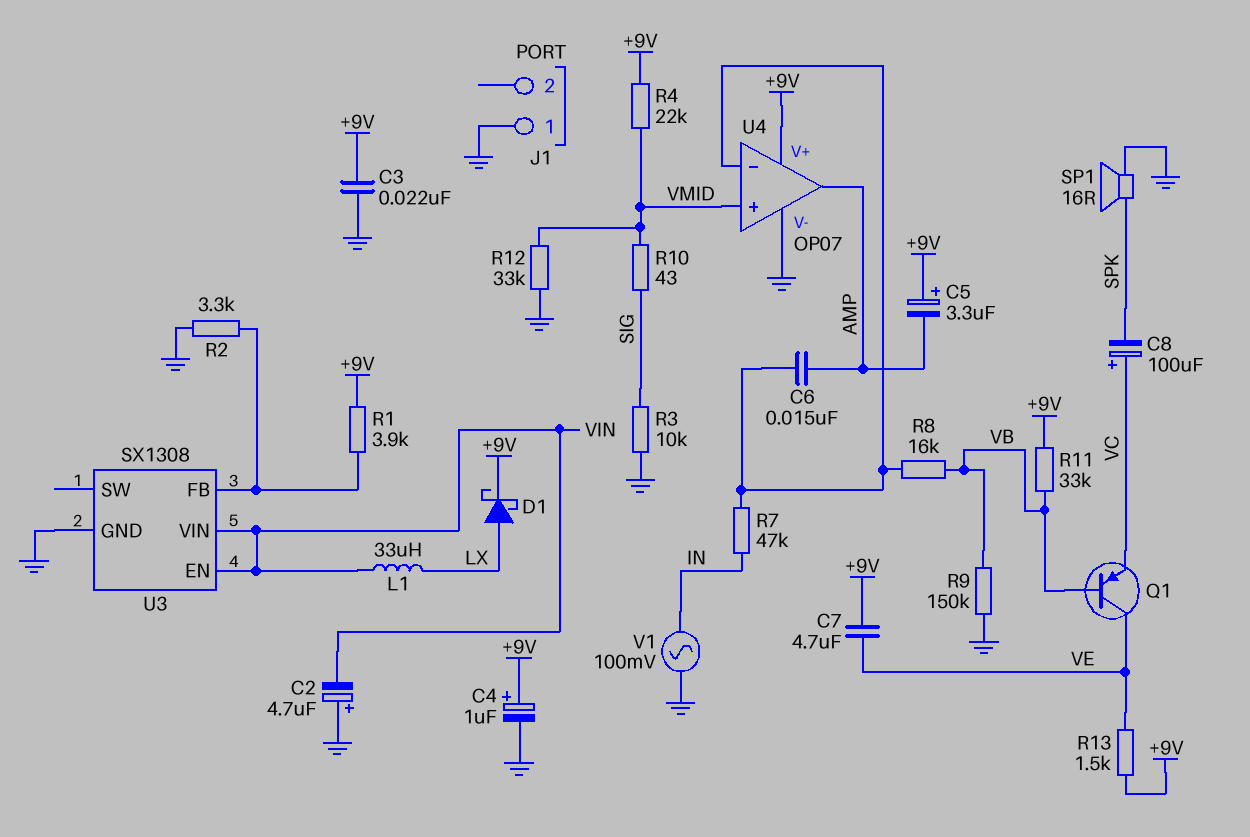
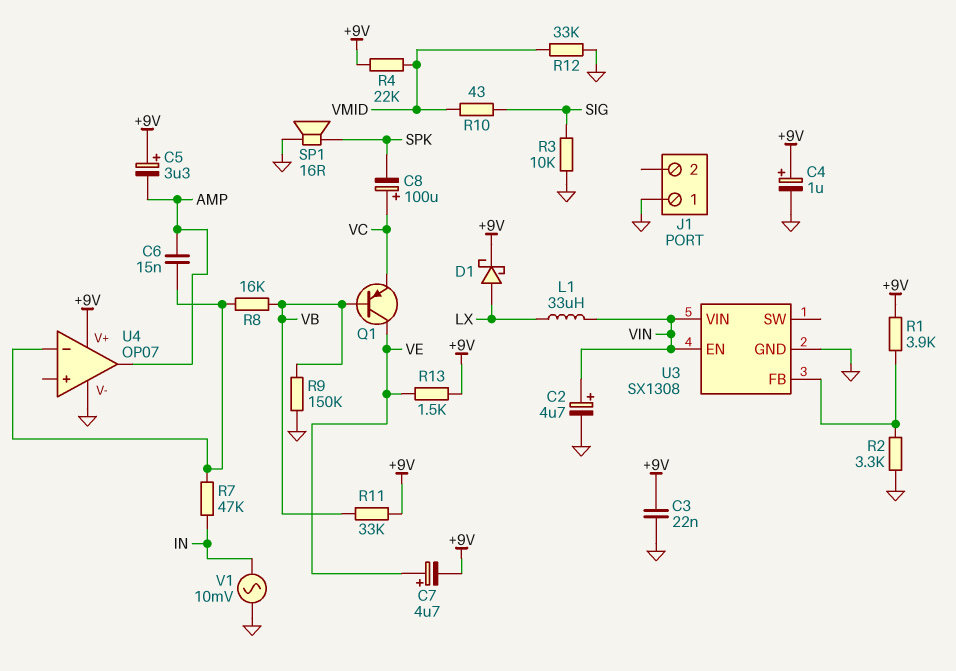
C2: 4.7uF (plus GND, minus VIN) -> 4.7uF (plus VIN, minus GND)
C7: 4.7uF (+9V, VE) -> 4.7uF (plus VE, minus +9V)
U4 pin in+: VMID -> none
V1: AC 100mV (GND, IN) -> AC 10mV (GND, IN)

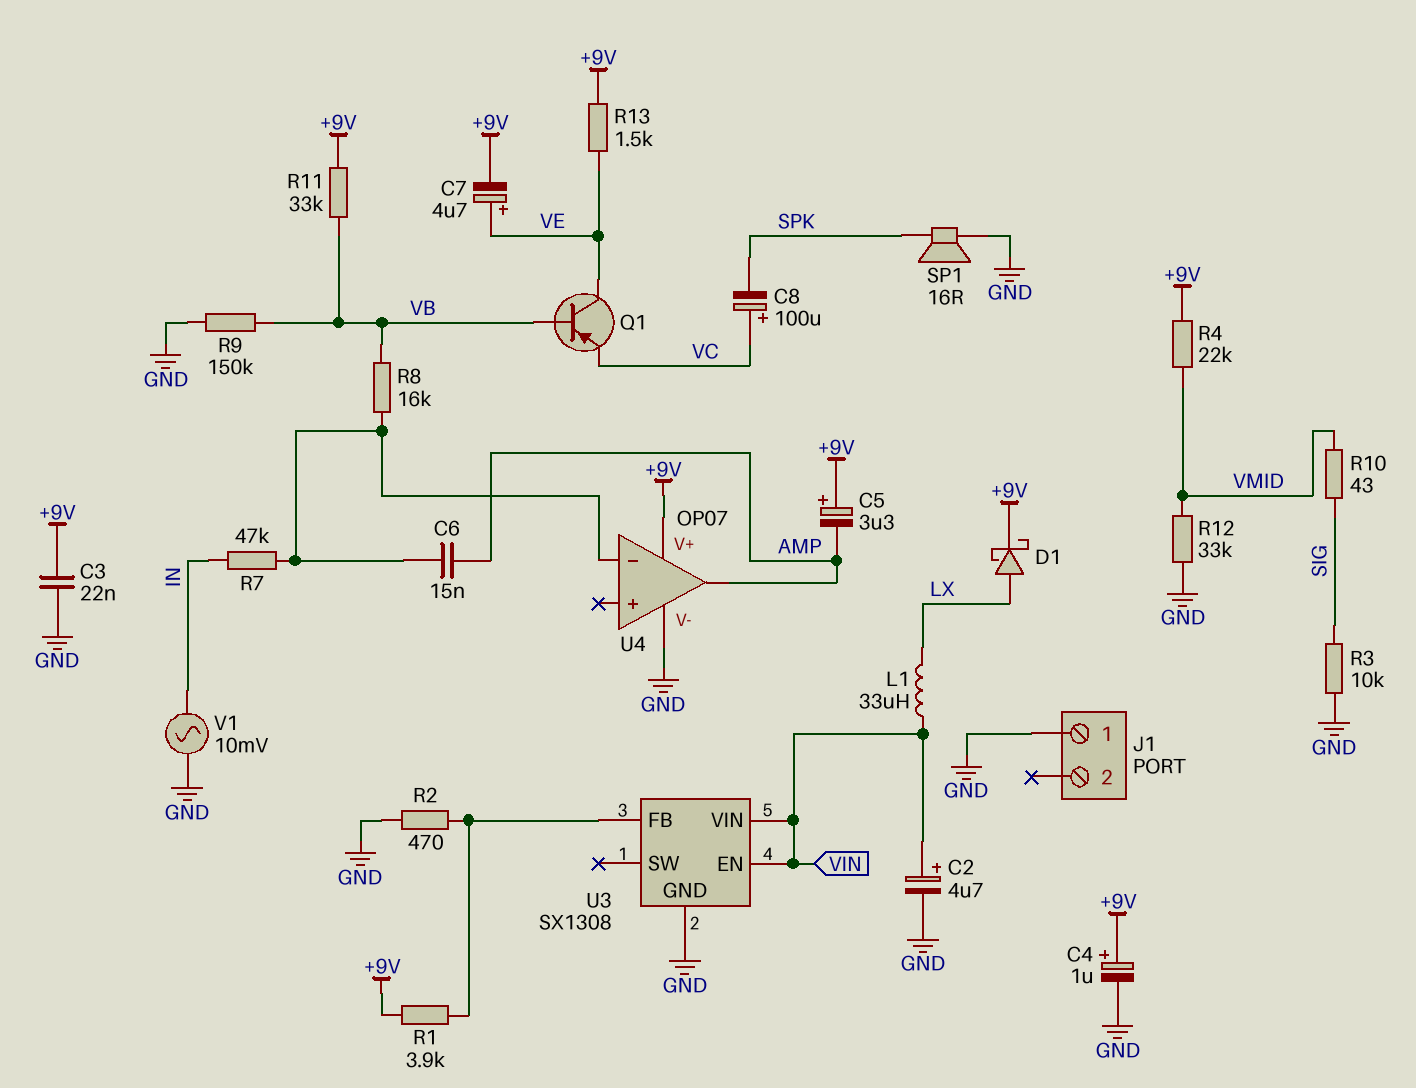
R2: 3.3k (GND, U3/FB) -> 470 (GND, U3/FB)

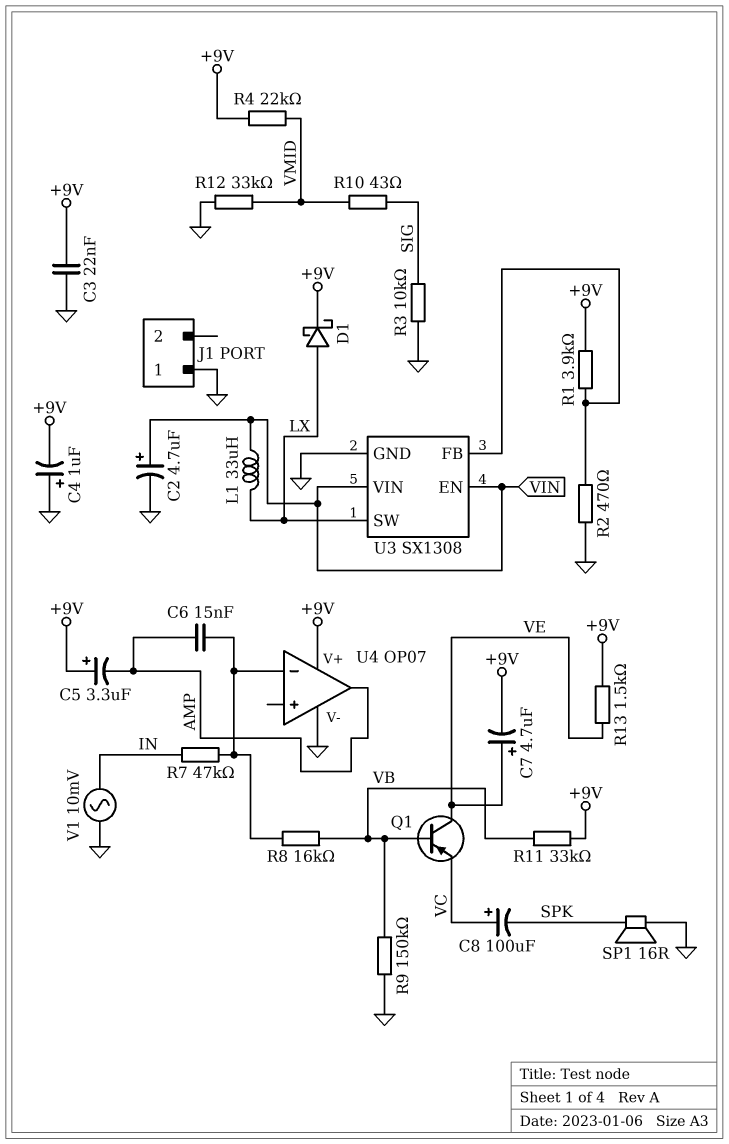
C4: 1uF (plus +9V, minus GND) -> 1uF (plus GND, minus +9V)
U3 pin SW: none -> LX

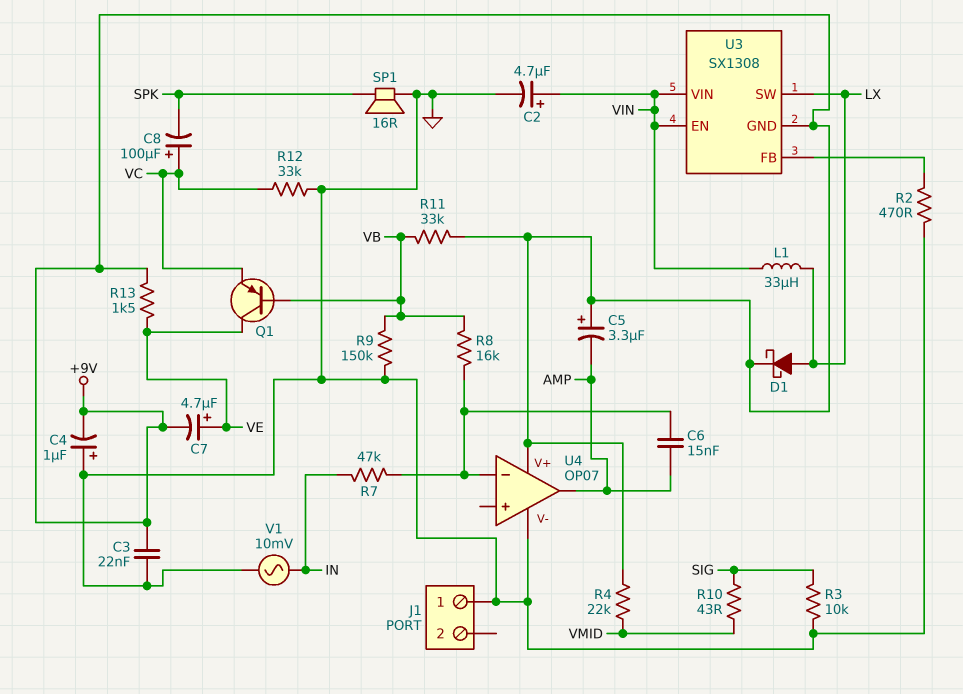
R1: 3.9k (+9V, U3/FB) -> none
R12: 33k (GND, VMID) -> 33k (GND, VC)
U3 pin GND: GND -> +9V

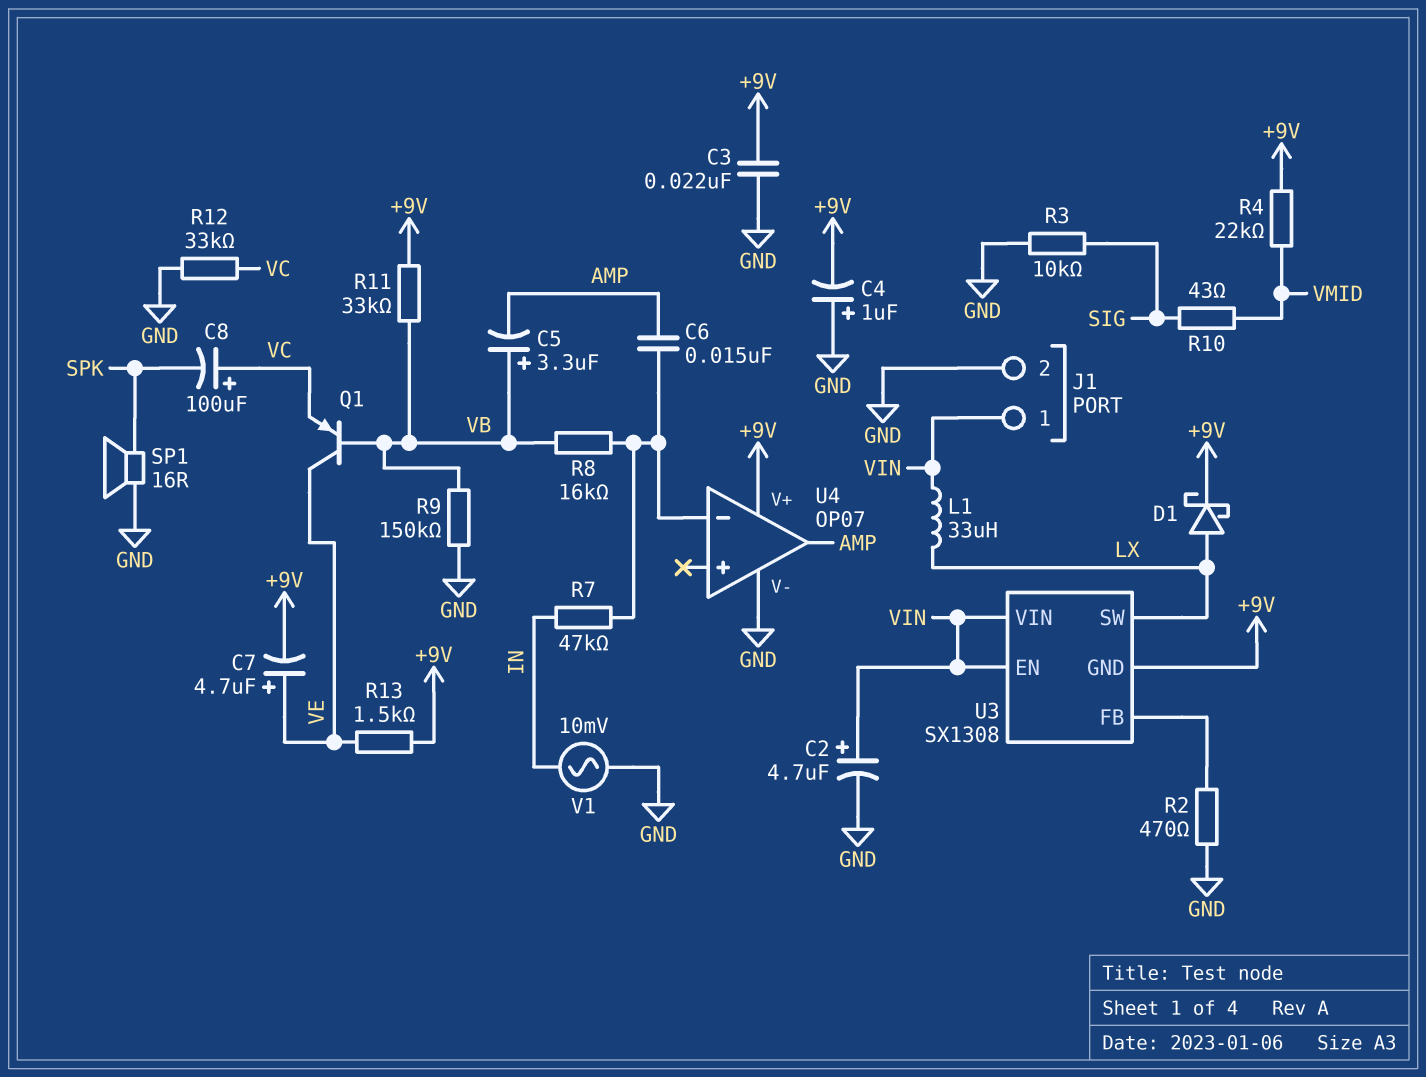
C5: 3.3uF (plus +9V, minus AMP) -> 3.3uF (plus VB, minus AMP)
J1 pin 1: GND -> VIN
J1 pin 2: none -> GND

